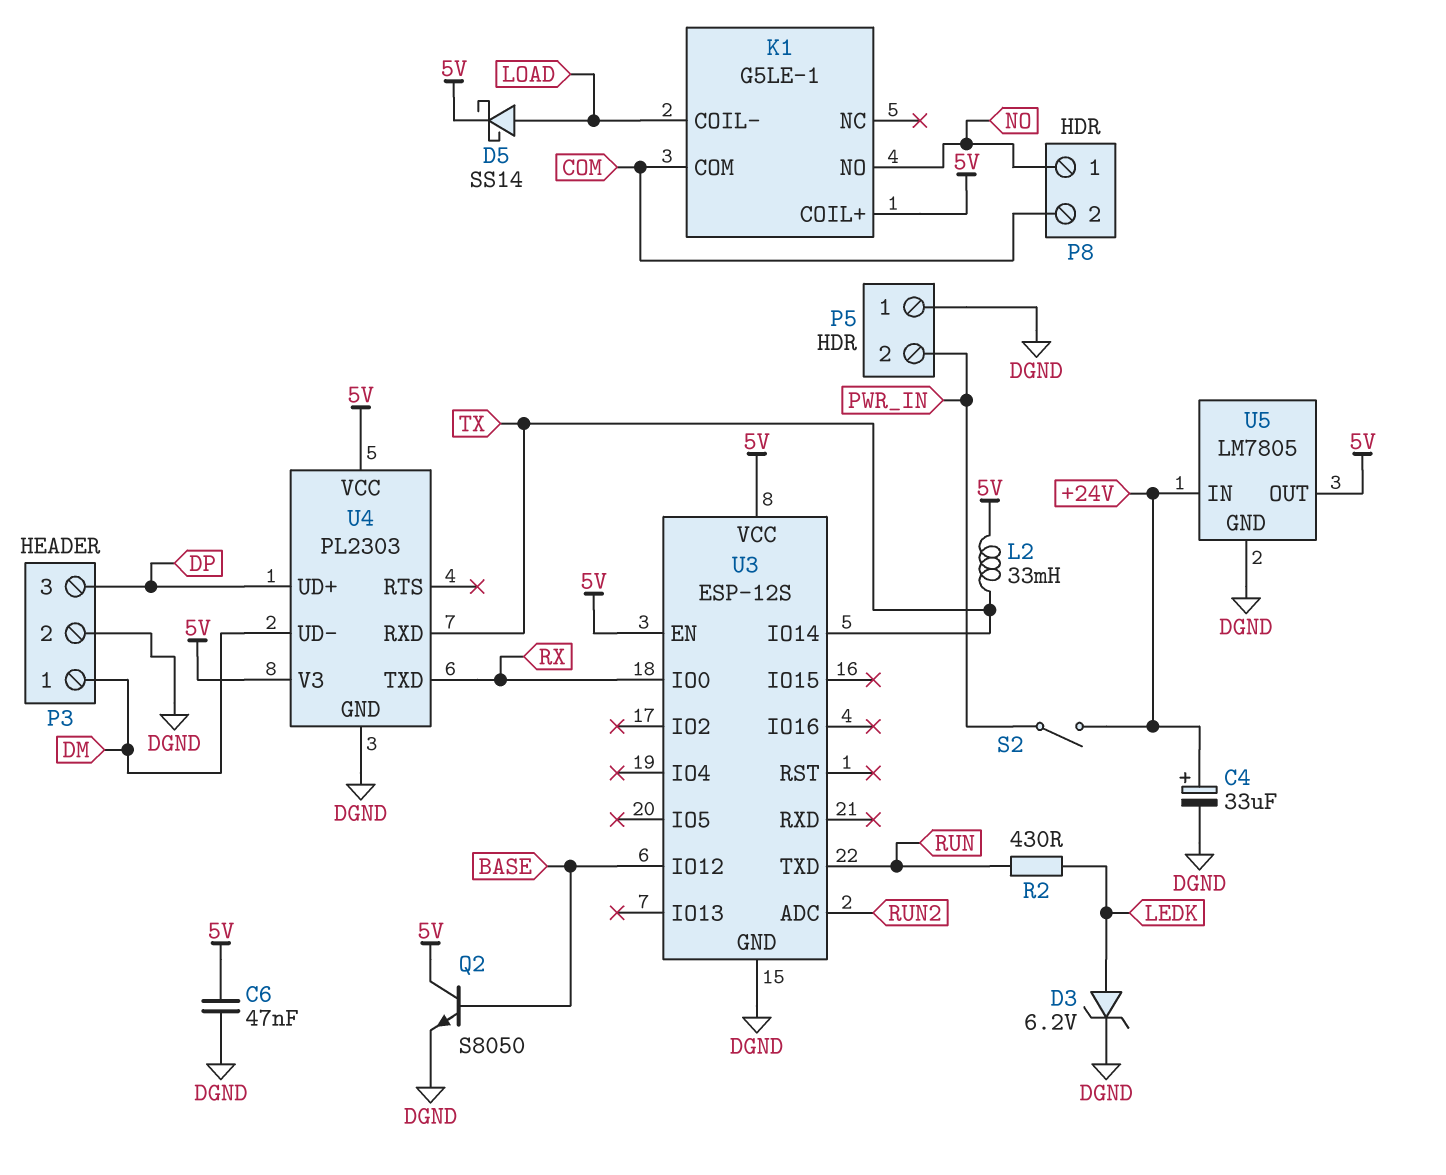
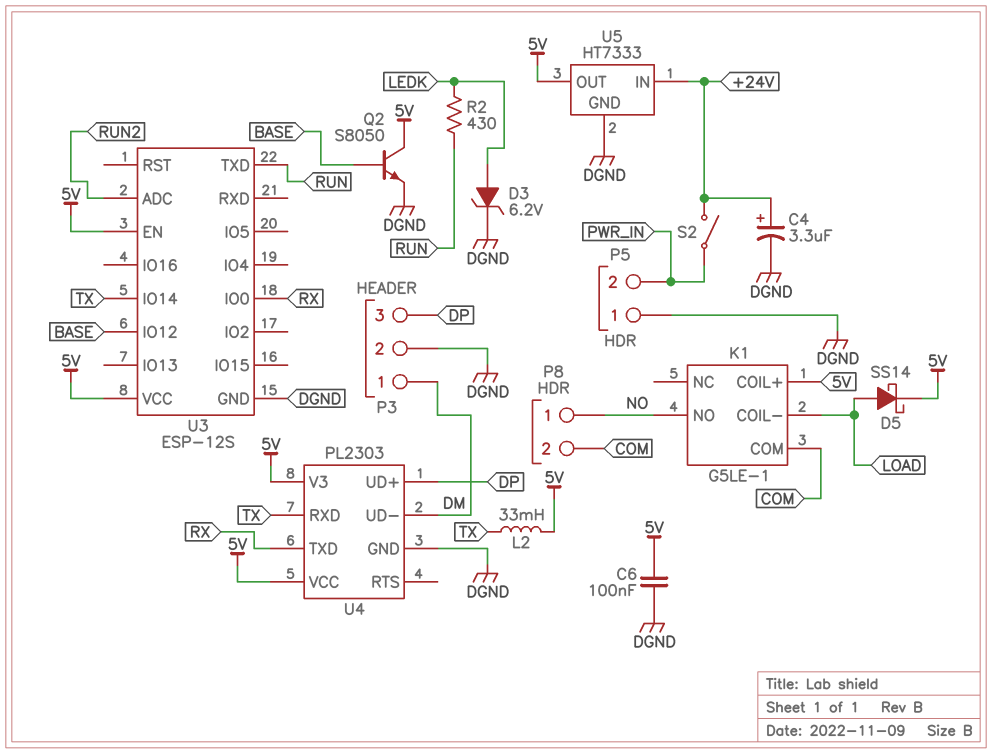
C4: 33uF (plus +24V, minus DGND) -> 3.3uF (plus +24V, minus DGND)
C6: 47nF (5V, DGND) -> 100nF (5V, DGND)
U5: LM7805 -> HT7333

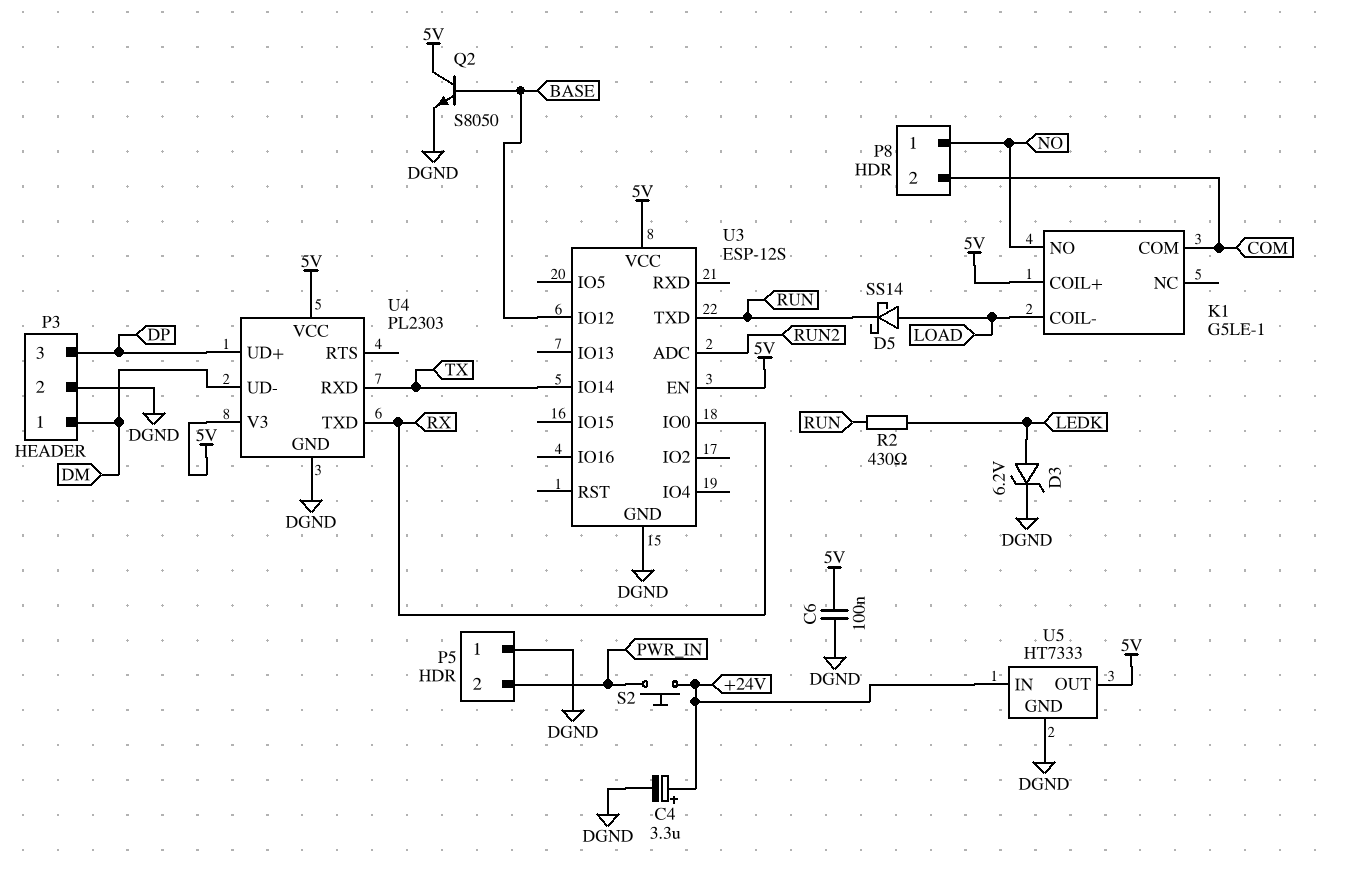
D5: schottky SS14 (A LOAD, K 5V) -> schottky SS14 (A LOAD, K RUN)
L2: 33mH (5V, TX) -> none
S2: switch (+24V, PWR_IN) -> button (+24V, PWR_IN)

